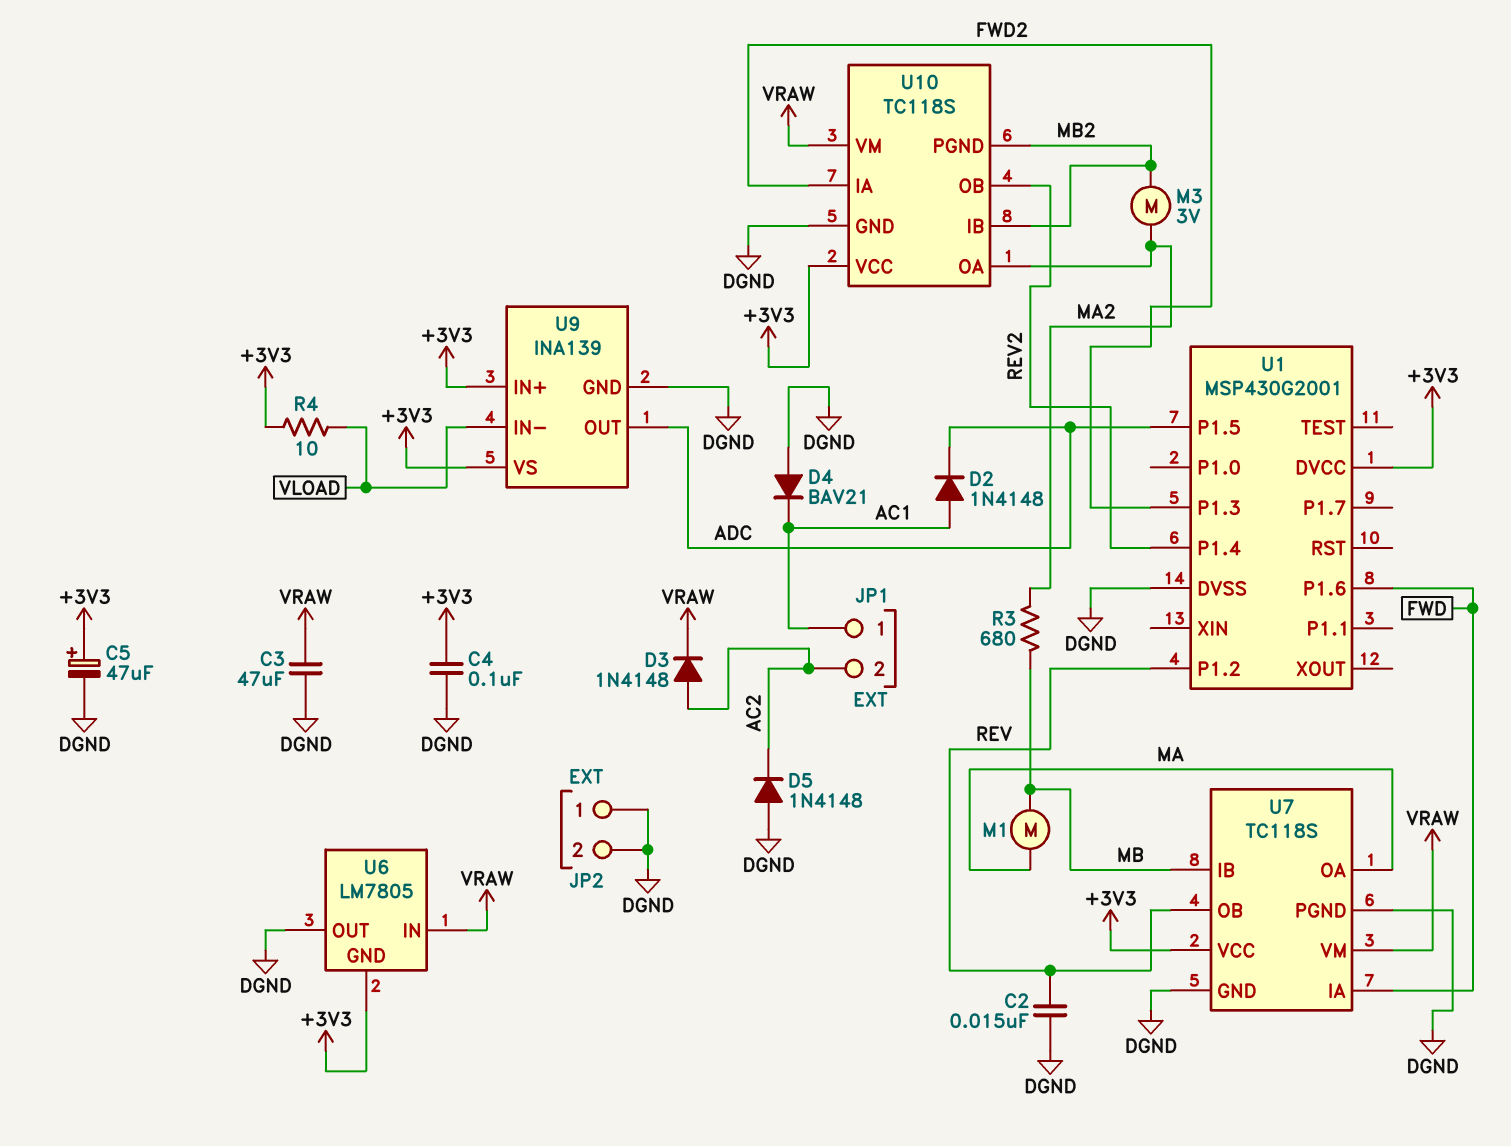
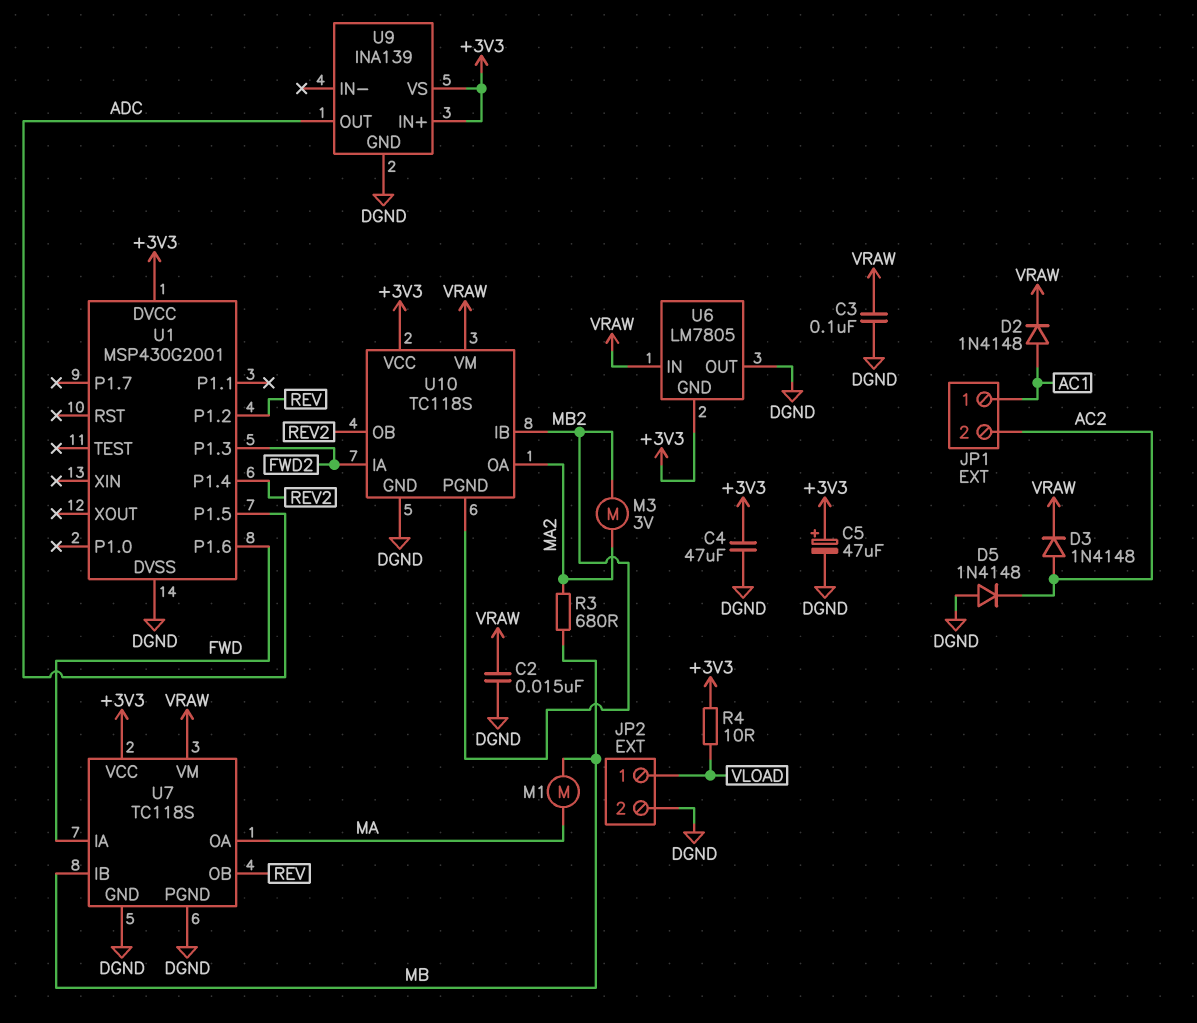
C2: 15nF (DGND, REV) -> 15nF (DGND, VRAW)
C3: 47uF (DGND, VRAW) -> 100nF (DGND, VRAW)
C4: 100nF (+3V3, DGND) -> 47uF (+3V3, DGND)
D2: diode 1N4148 (A AC1, K ADC) -> diode 1N4148 (A AC1, K VRAW)
D4: diode BAV21 (A DGND, K AC1) -> none
JP2 pin 1: DGND -> VLOAD
U9 pin IN-: VLOAD -> none

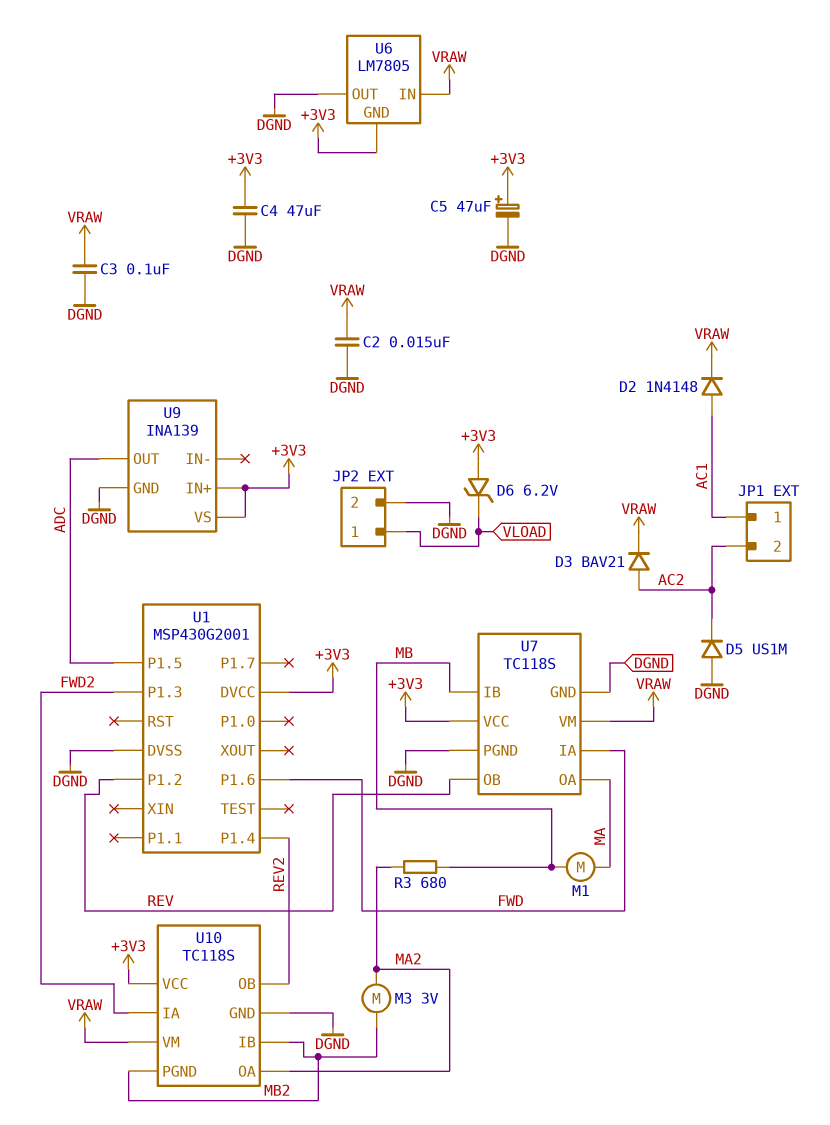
D3: diode 1N4148 (A AC2, K VRAW) -> diode BAV21 (A AC2, K VRAW)
D5: diode 1N4148 (A DGND, K AC2) -> diode US1M (A DGND, K AC2)
D6: none -> zener 6.2V (A +3V3, K VLOAD)
R4: 10 (+3V3, VLOAD) -> none

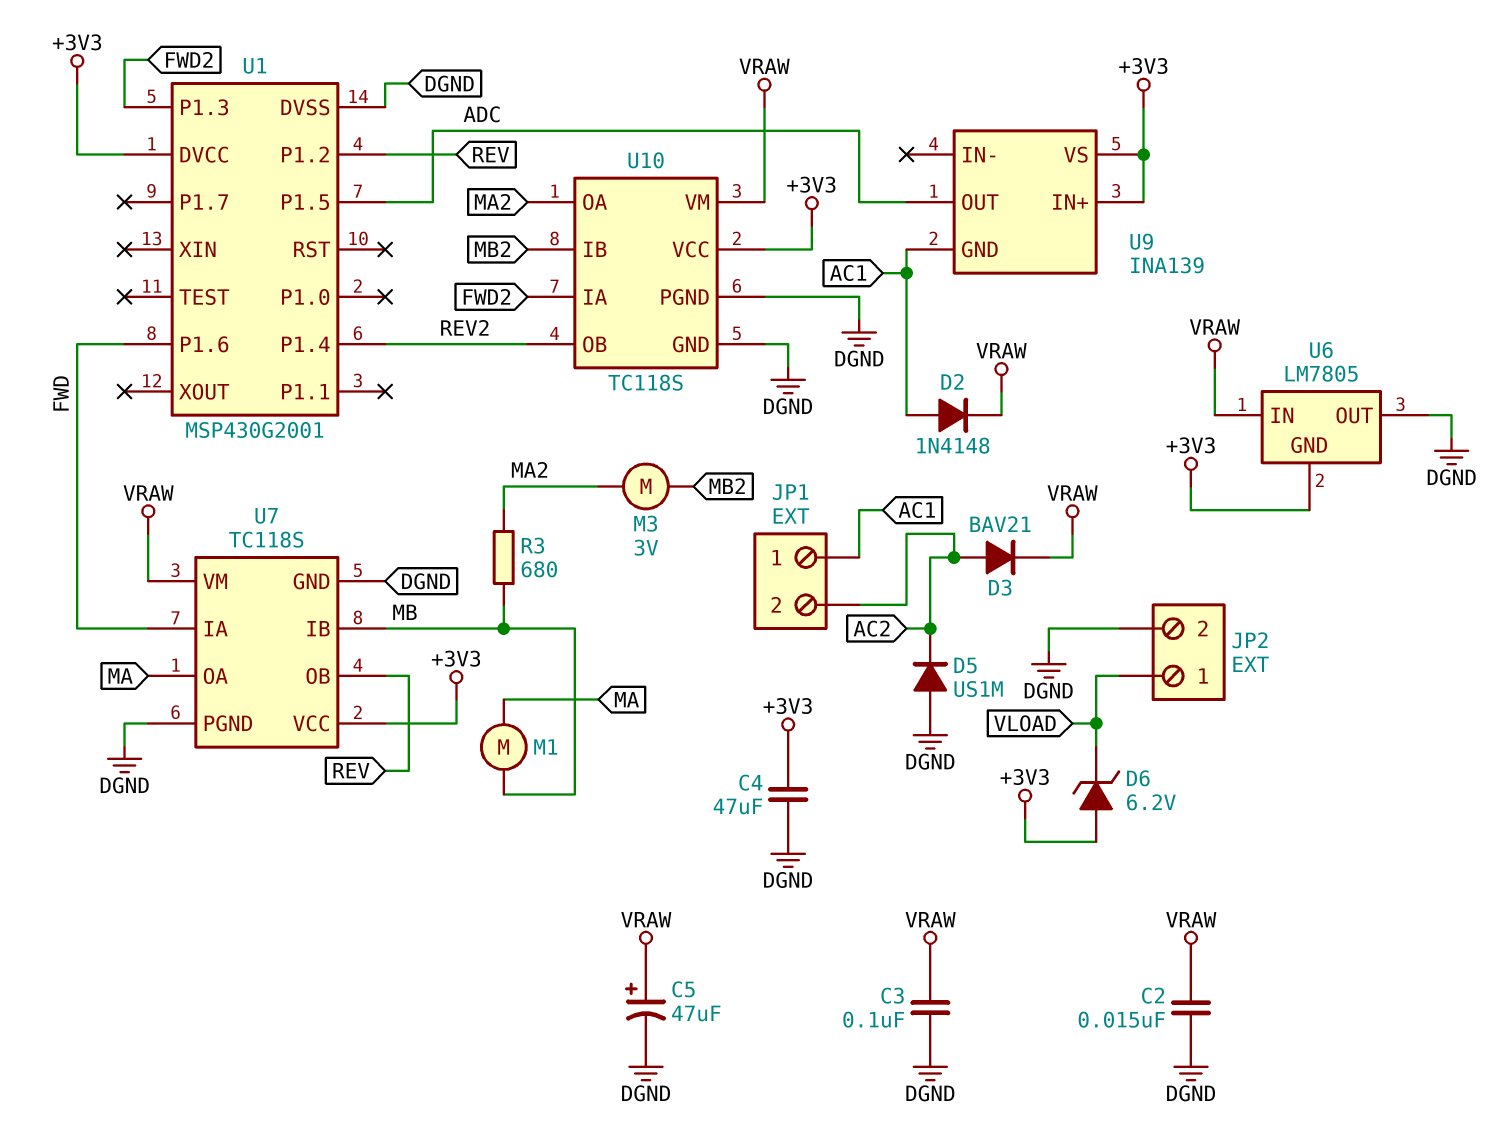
C5: 47uF (plus +3V3, minus DGND) -> 47uF (plus VRAW, minus DGND)
U9 pin GND: DGND -> AC1
U10 pin PGND: MB2 -> DGND

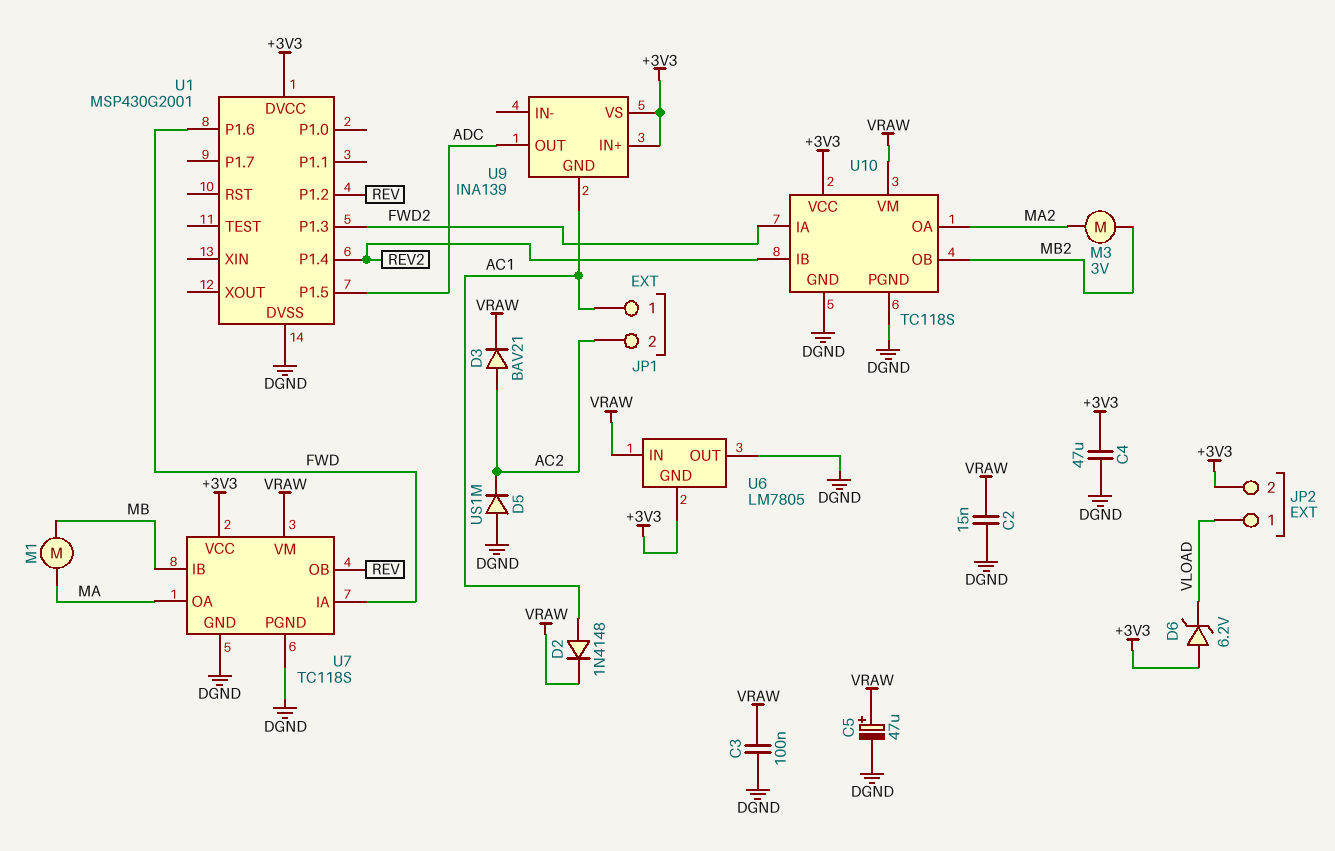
JP2 pin 2: DGND -> +3V3
R3: 680 (MA2, MB) -> none
U10 pin IB: MB2 -> REV2
U10 pin OB: REV2 -> MB2

